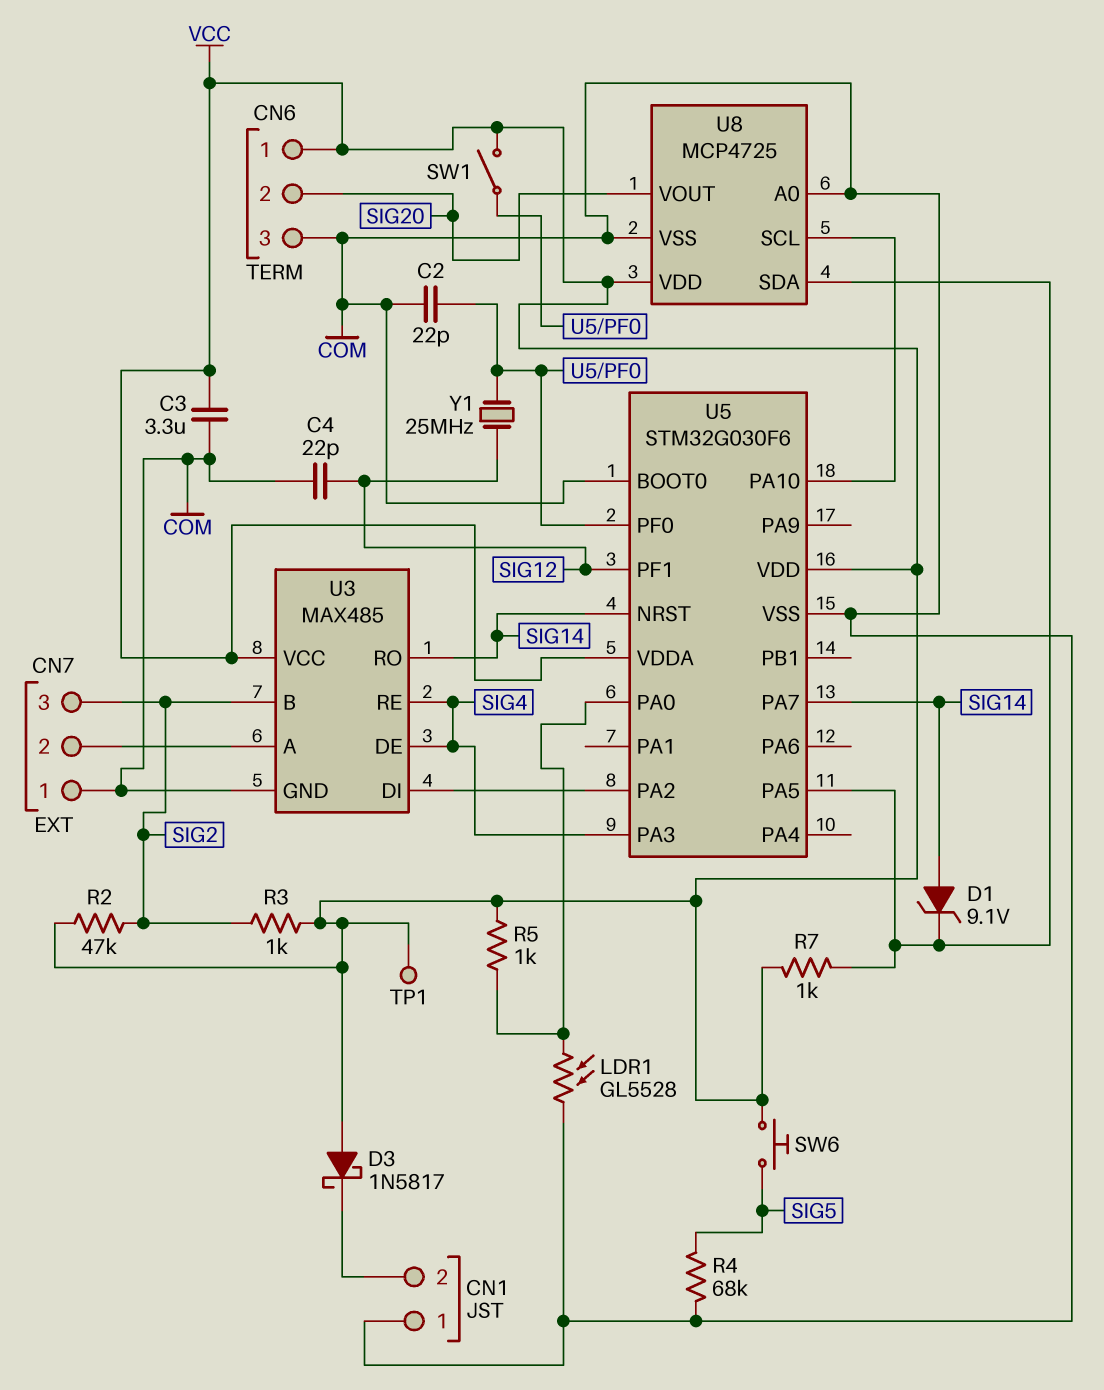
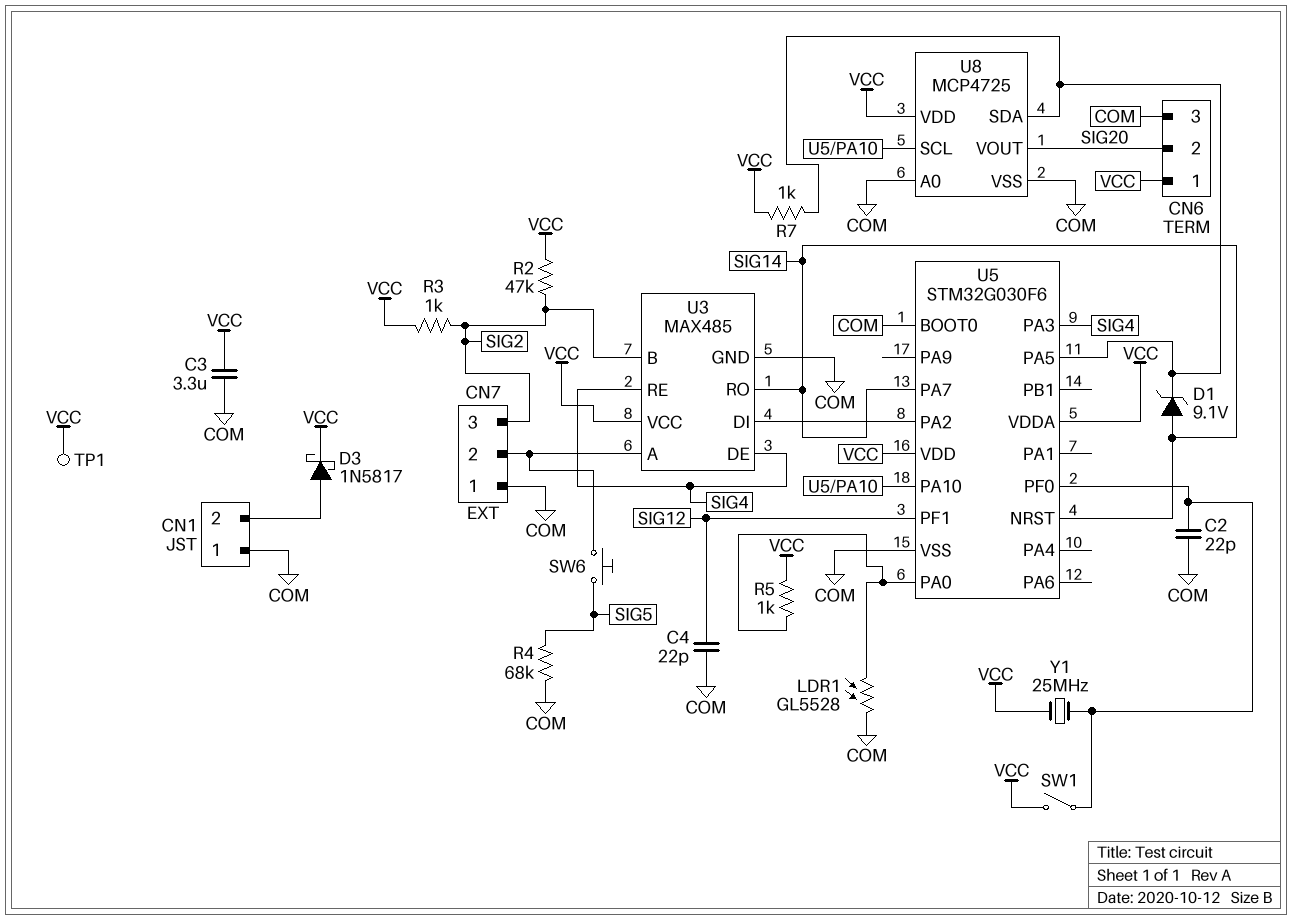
D3: schottky 1N5817 (A VCC, K CN1/2) -> schottky 1N5817 (A CN1/2, K VCC)
SW6: button (SIG5, VCC) -> button (CN7/2, SIG5)
Y1: 25MHz (SIG12, U5/PF0) -> 25MHz (U5/PF0, VCC)

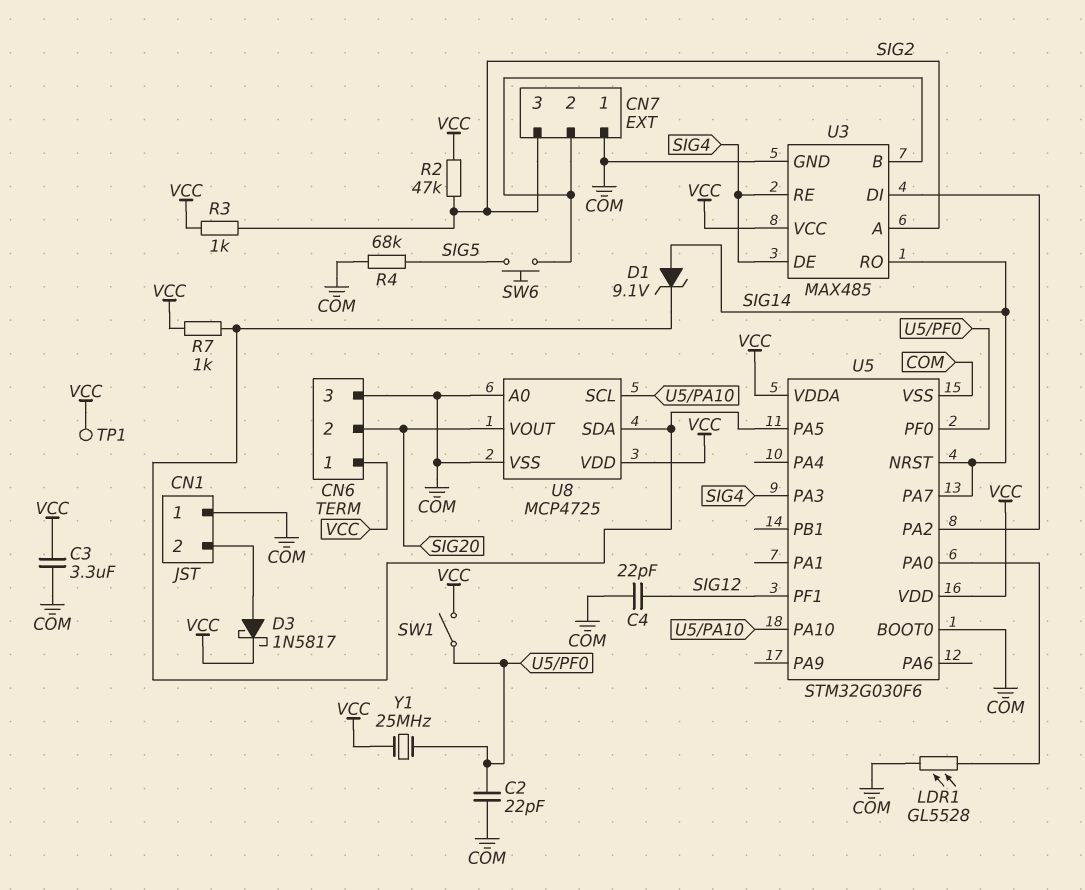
R5: 1k (U5/PA0, VCC) -> none
U3 pin A: CN7/2 -> SIG2
U3 pin B: SIG2 -> CN7/2

